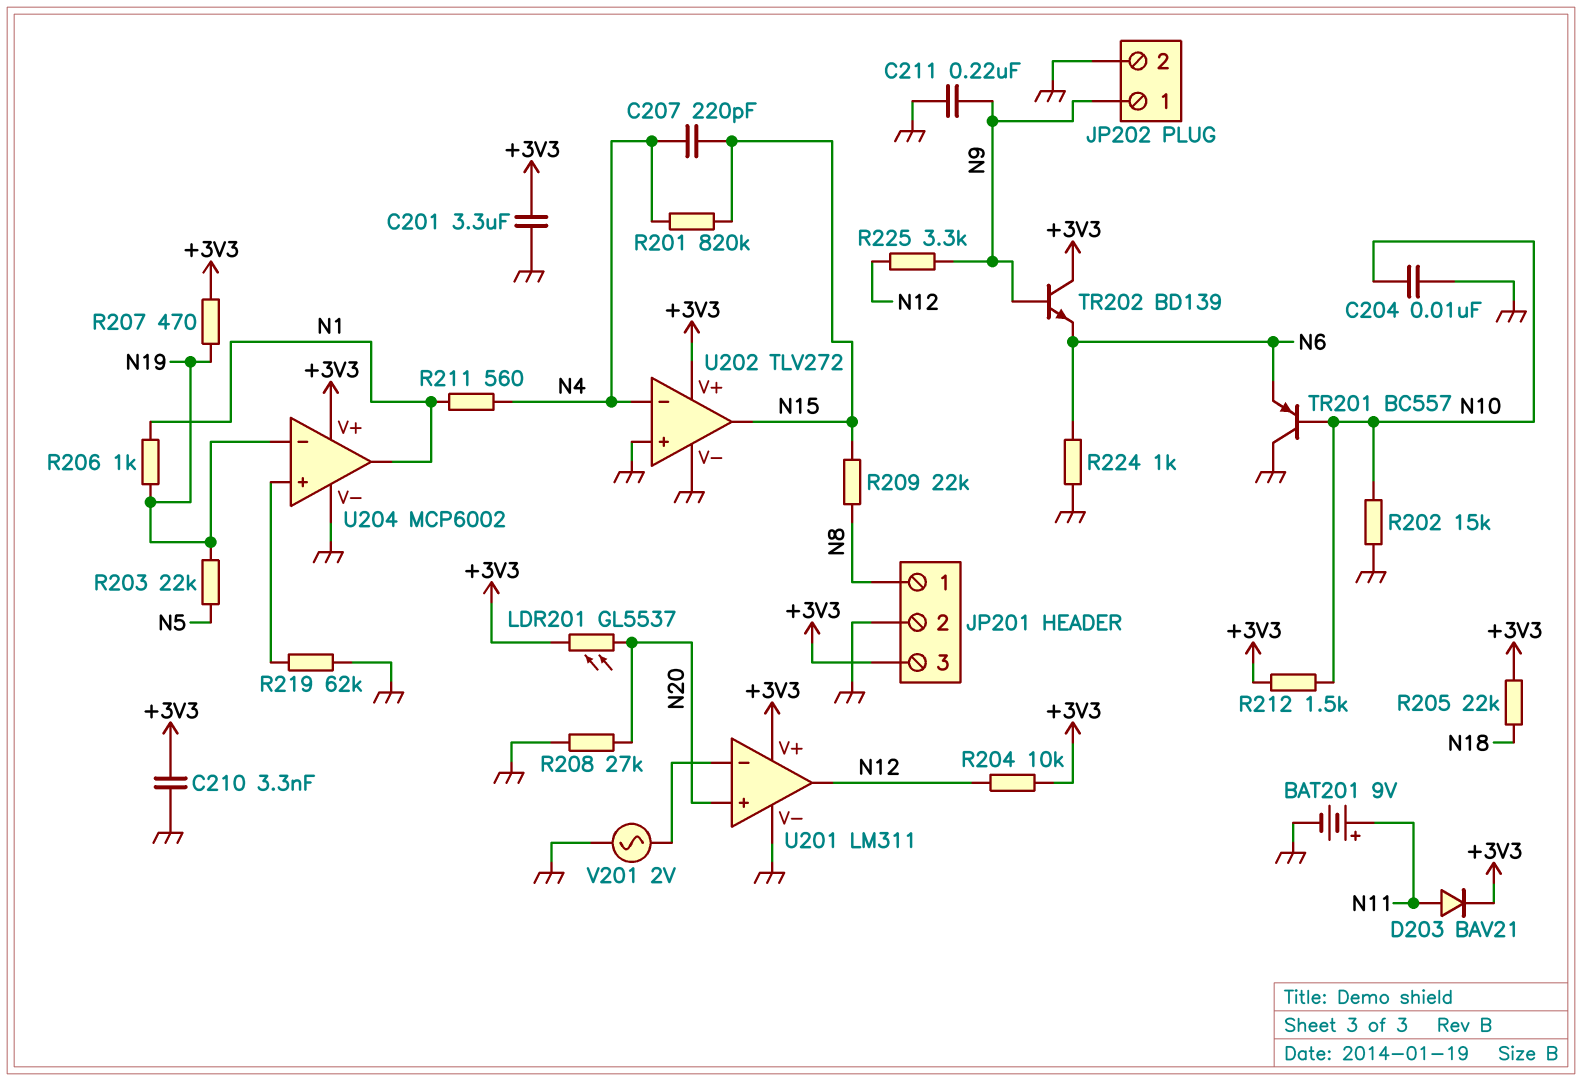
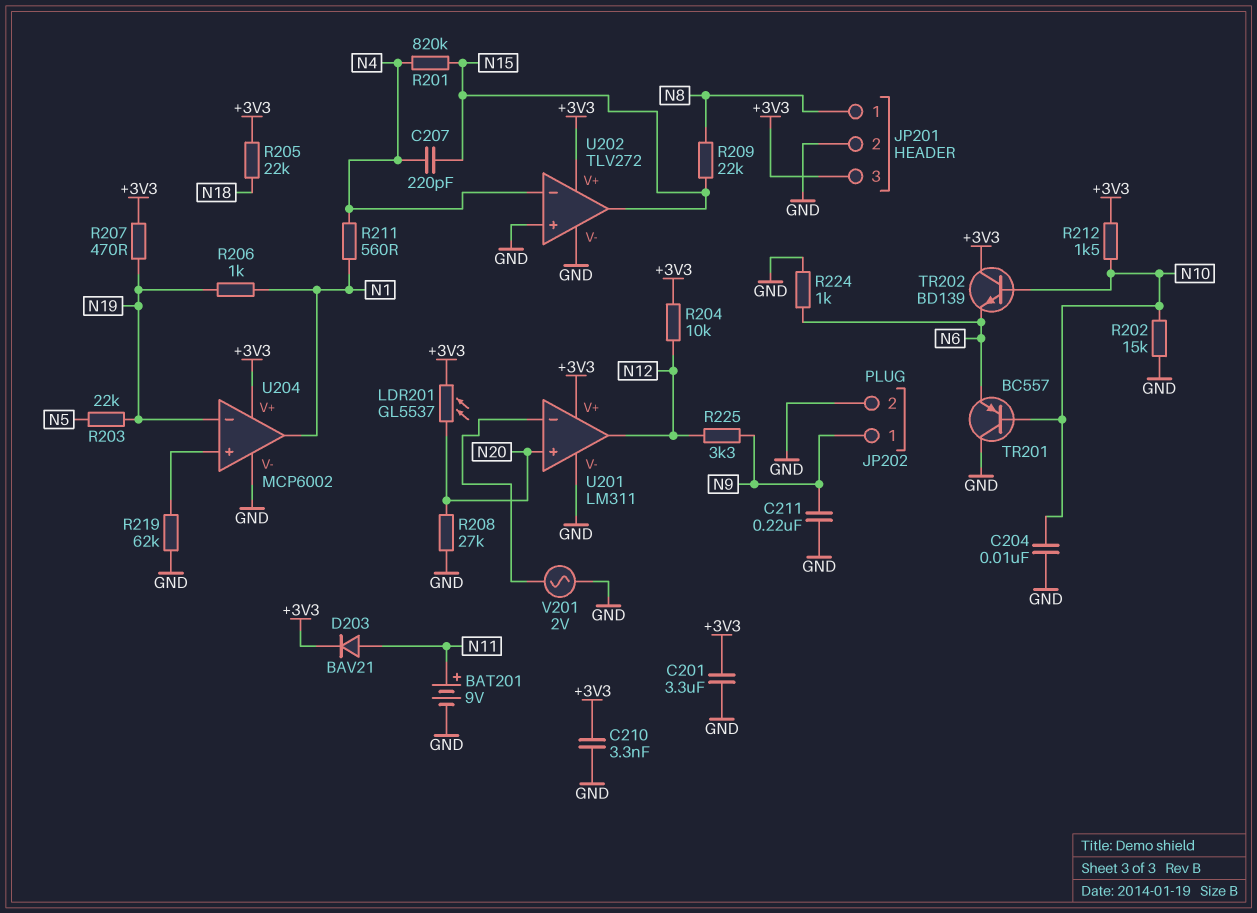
TR202: NPN BD139 (B N9, C +3V3, E N6) -> NPN BD139 (B N10, C +3V3, E N6)

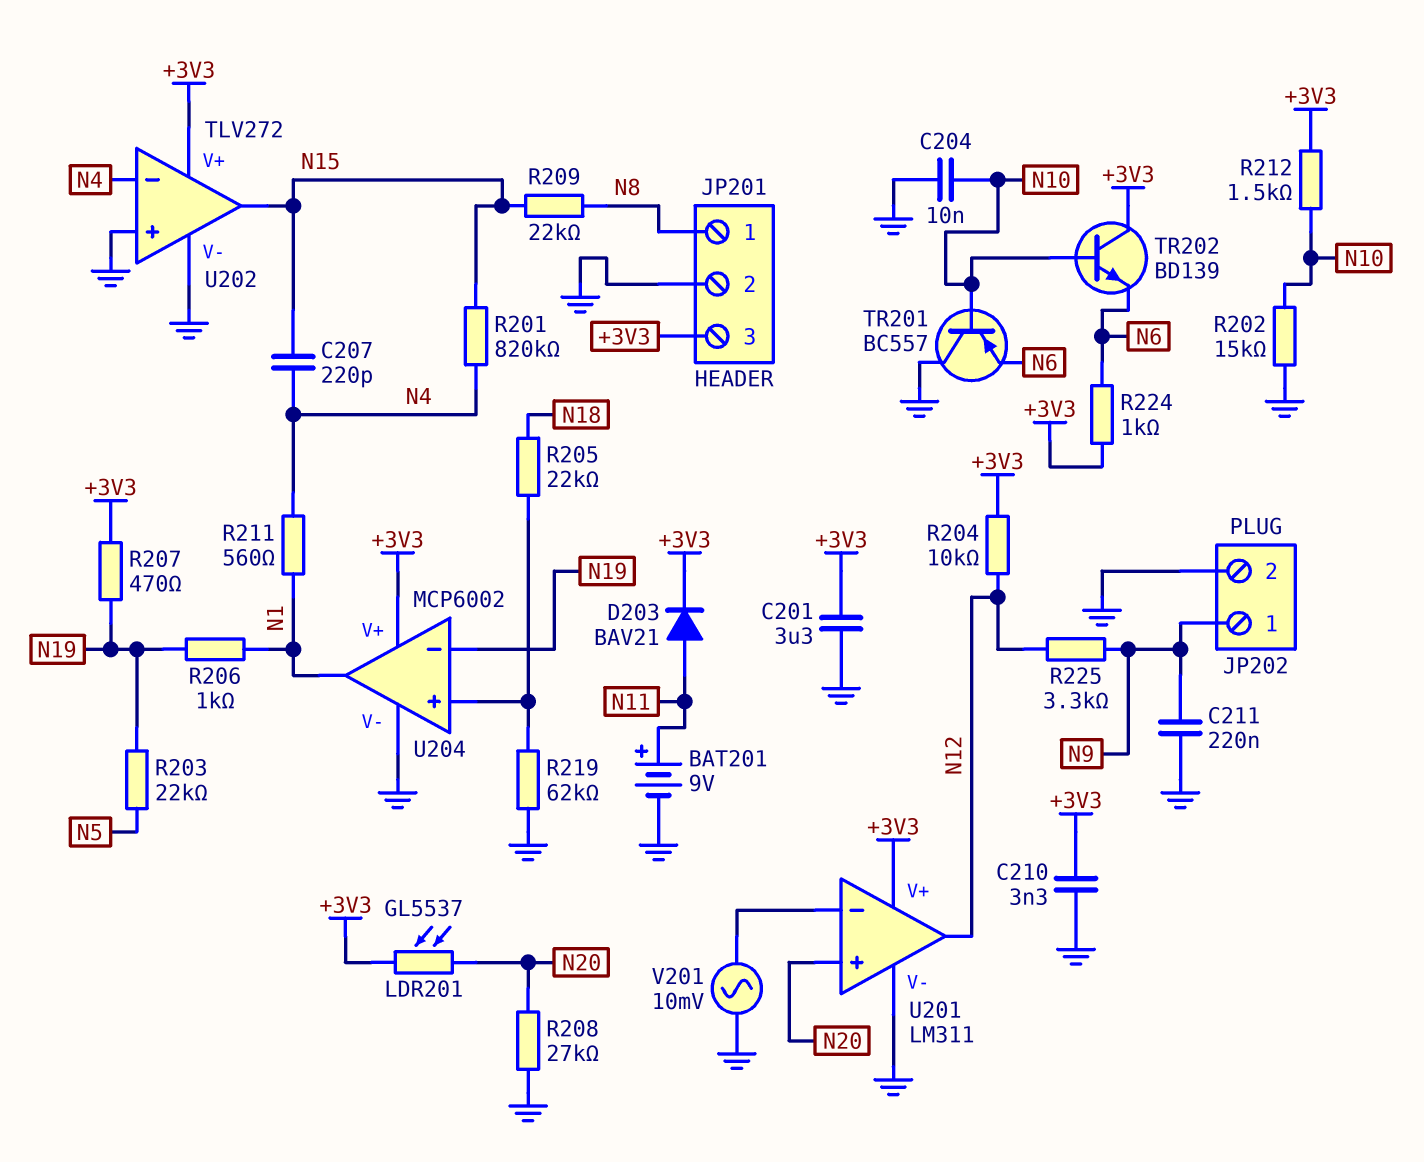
R205: 22k (+3V3, N18) -> 22k (N18, U204/in+)
R224: 1k (GND, N6) -> 1k (+3V3, N6)
V201: AC 2V (GND, U201/in-) -> AC 10mV (GND, U201/in-)

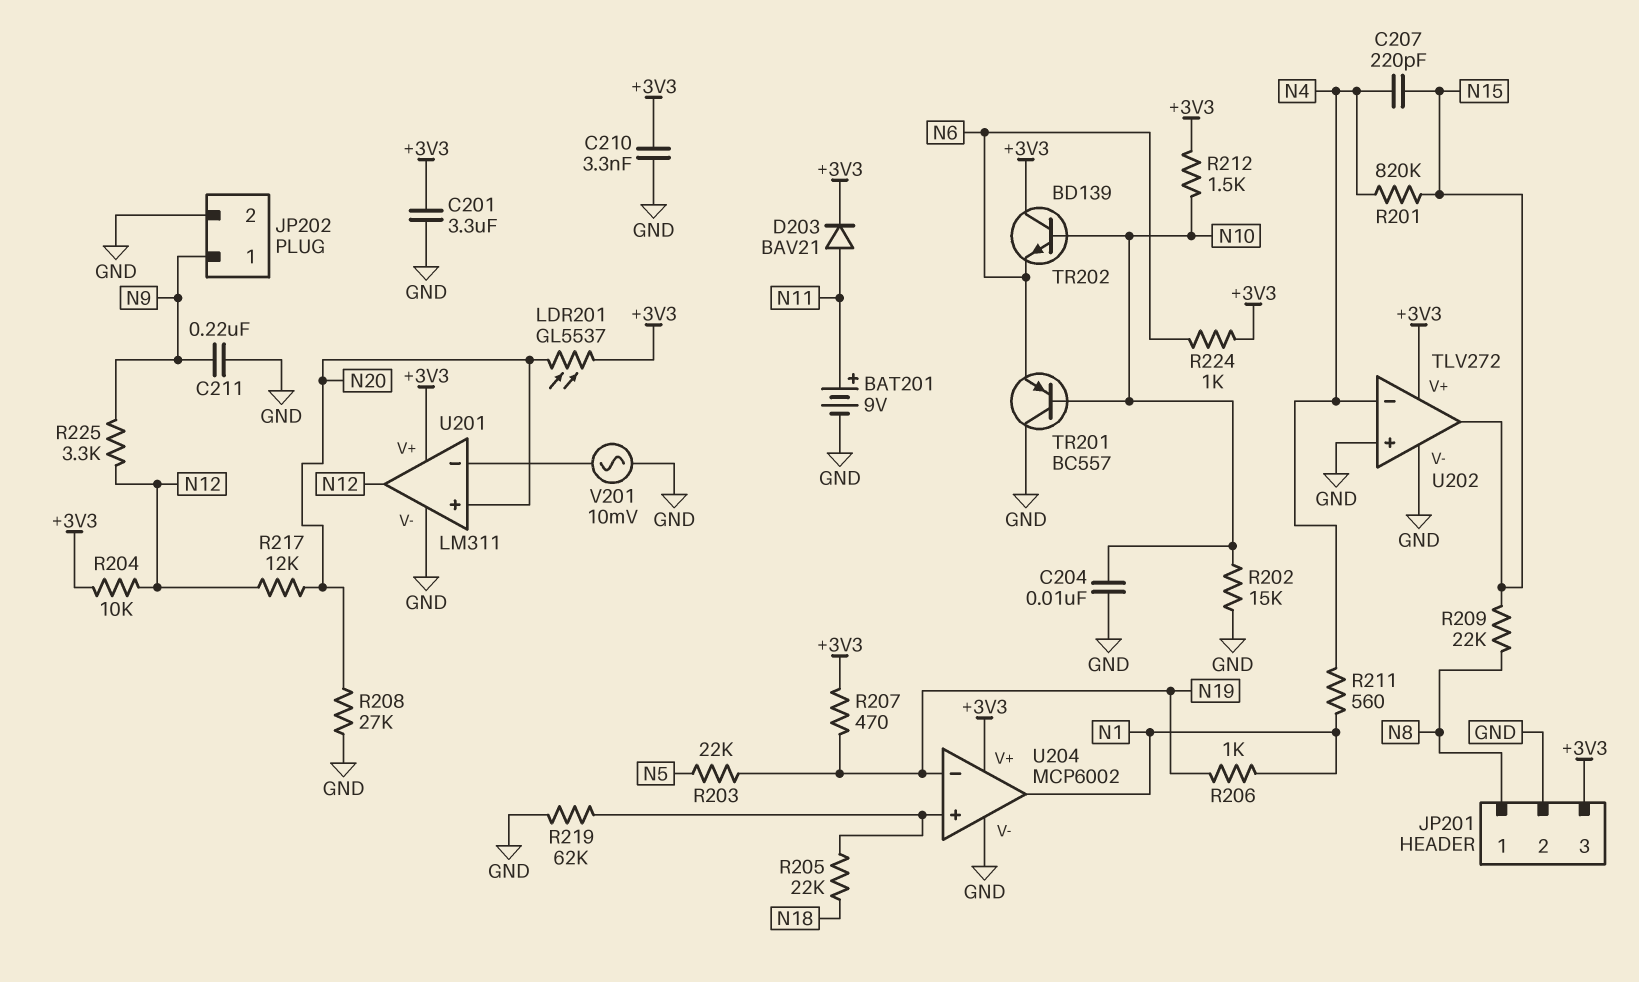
R217: none -> 12k (N12, N20)

